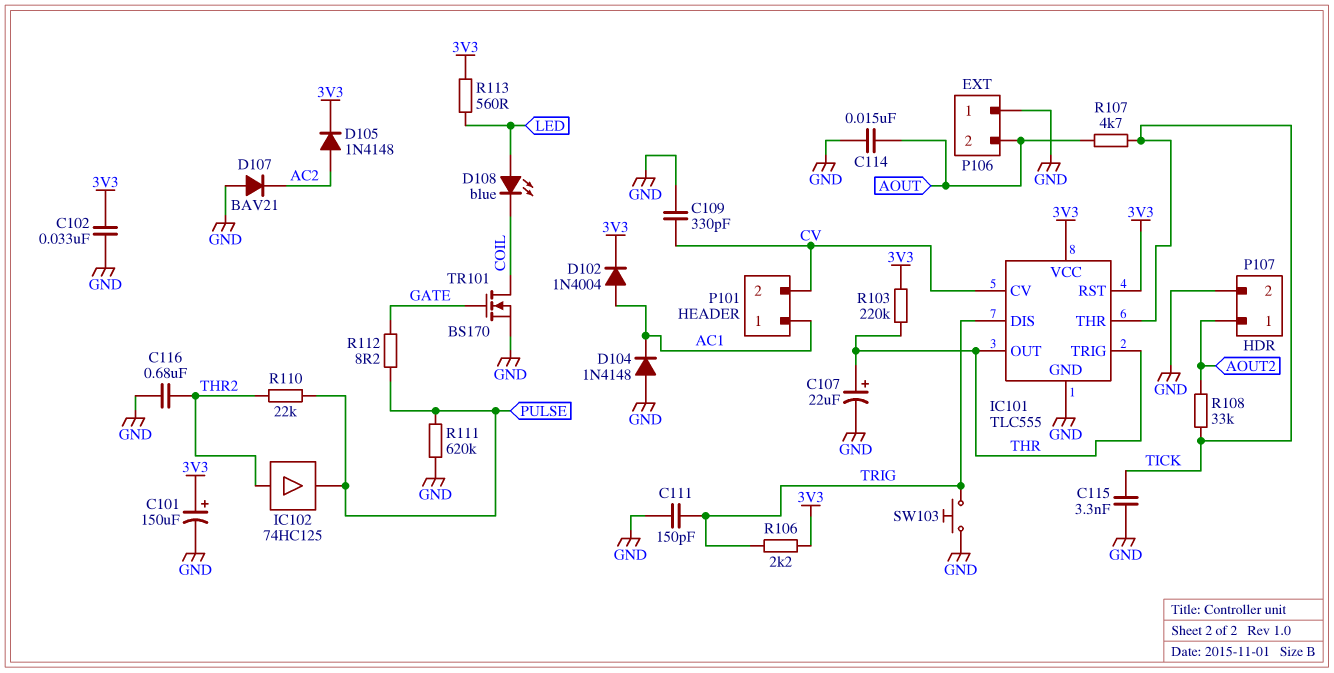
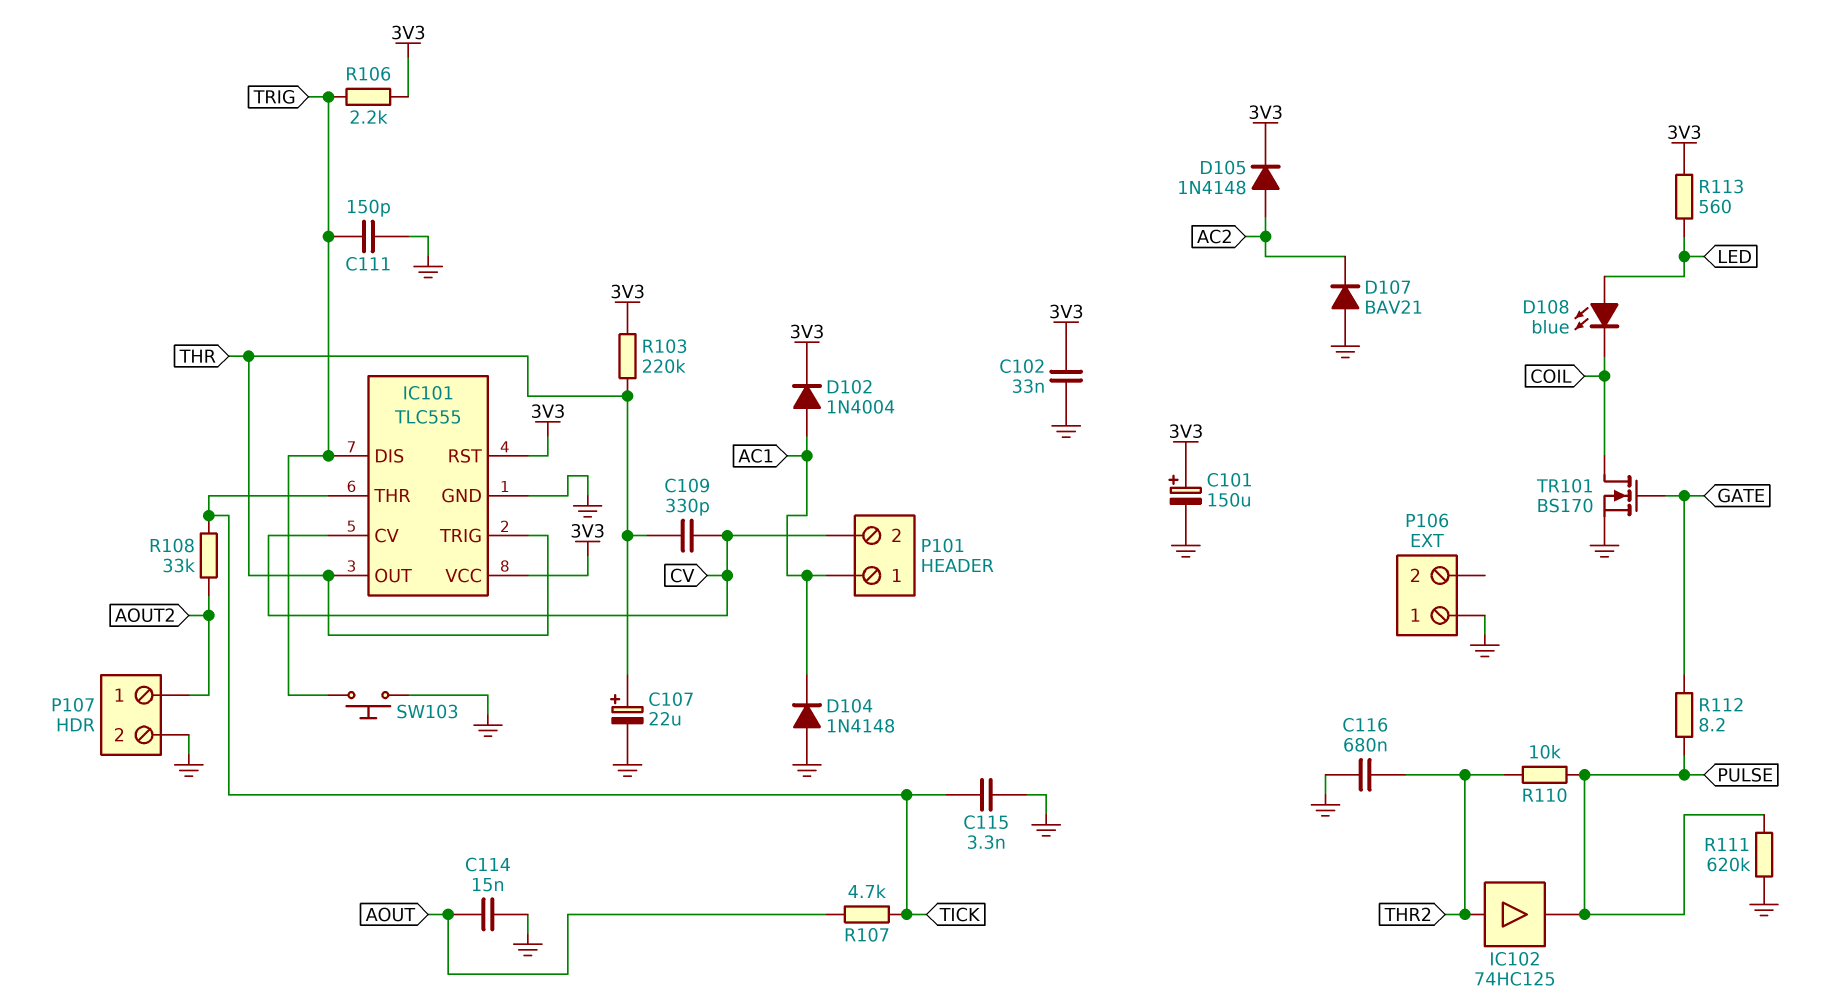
C109: 330pF (CV, GND) -> 330pF (CV, THR)
P106 pin 2: AOUT -> none
R110: 22k (PULSE, THR2) -> 10k (PULSE, THR2)

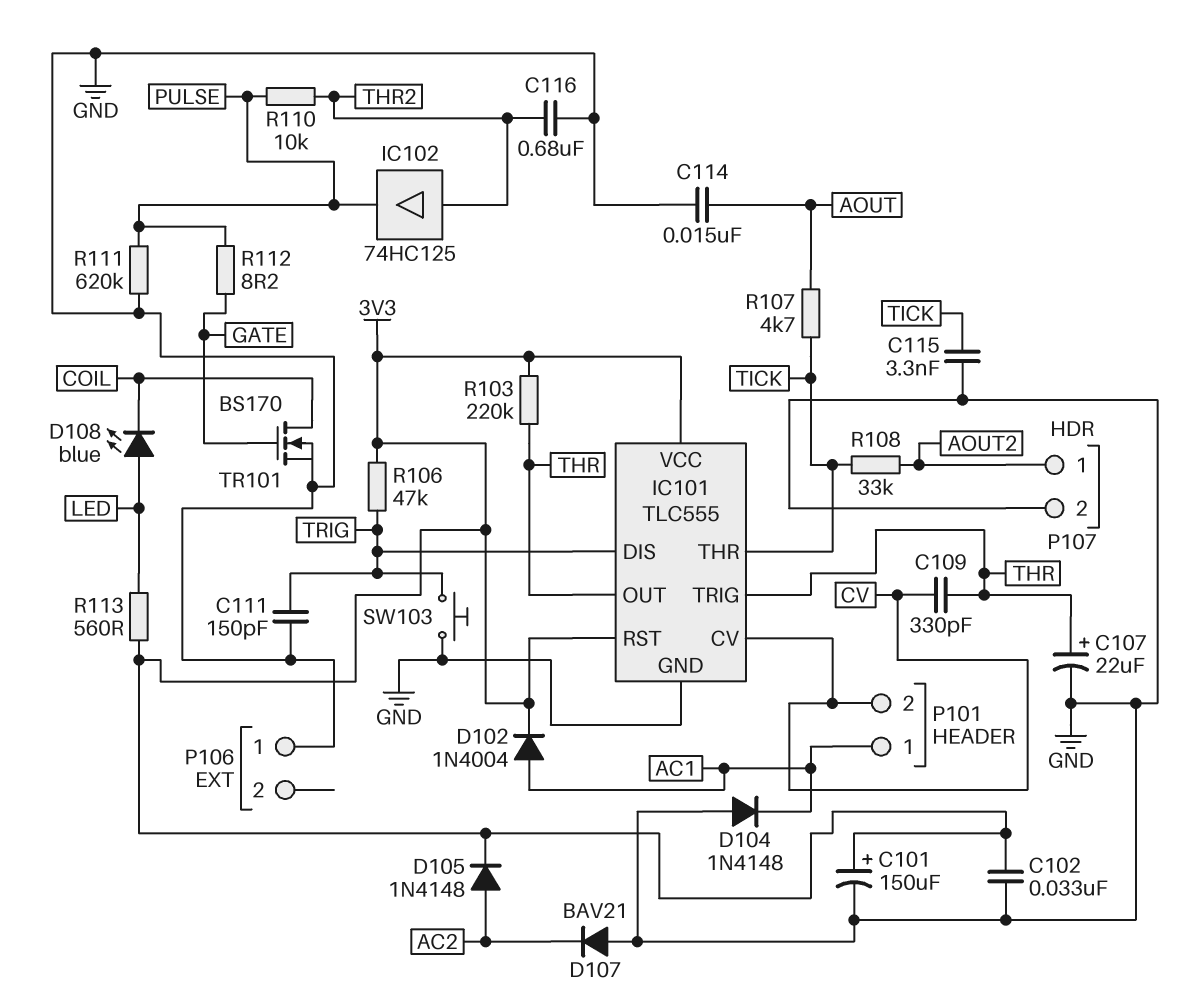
R106: 2.2k (3V3, TRIG) -> 47k (3V3, TRIG)

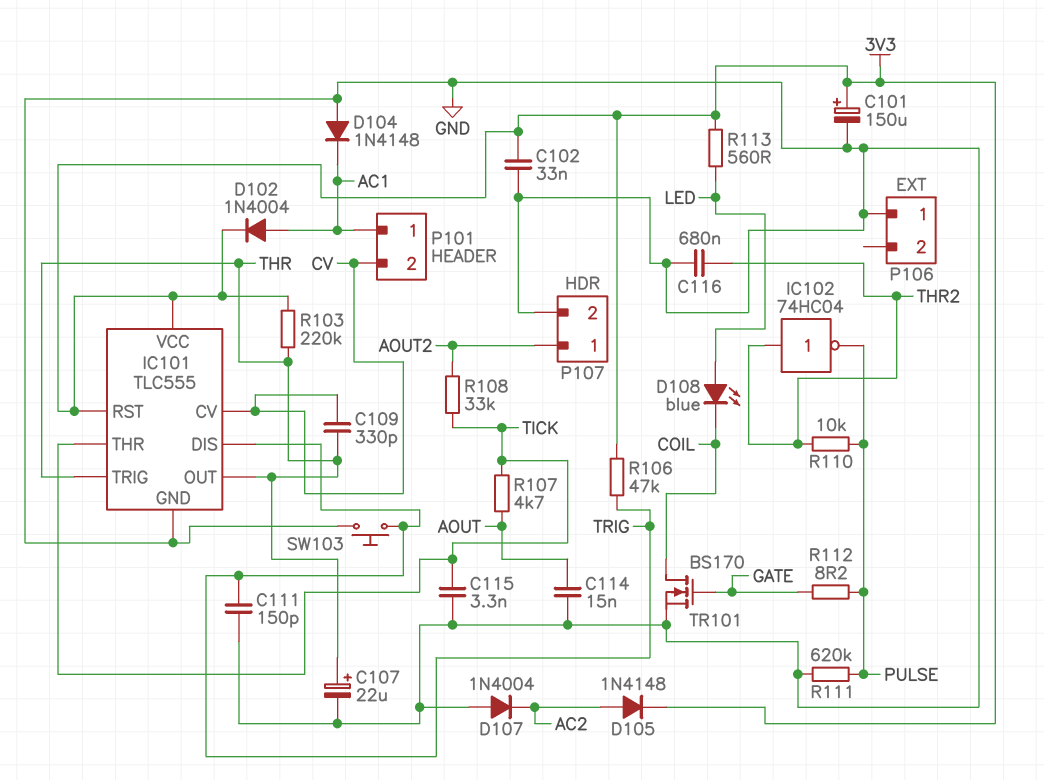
D107: diode BAV21 (A GND, K AC2) -> diode 1N4004 (A GND, K AC2)
IC102: buffer 74HC125 (in THR2, out PULSE) -> NOT 74HC04 (in THR2, out PULSE)

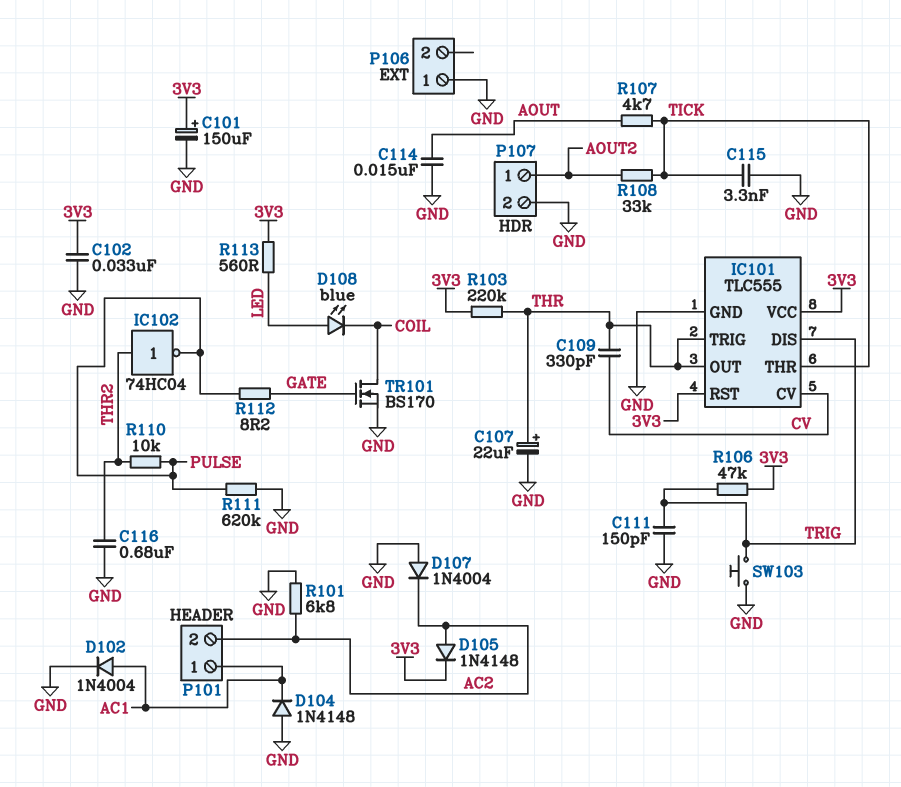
D102: diode 1N4004 (A AC1, K 3V3) -> diode 1N4004 (A AC1, K GND)
P101 pin 2: CV -> AC2
R101: none -> 6.8k (AC2, GND)

